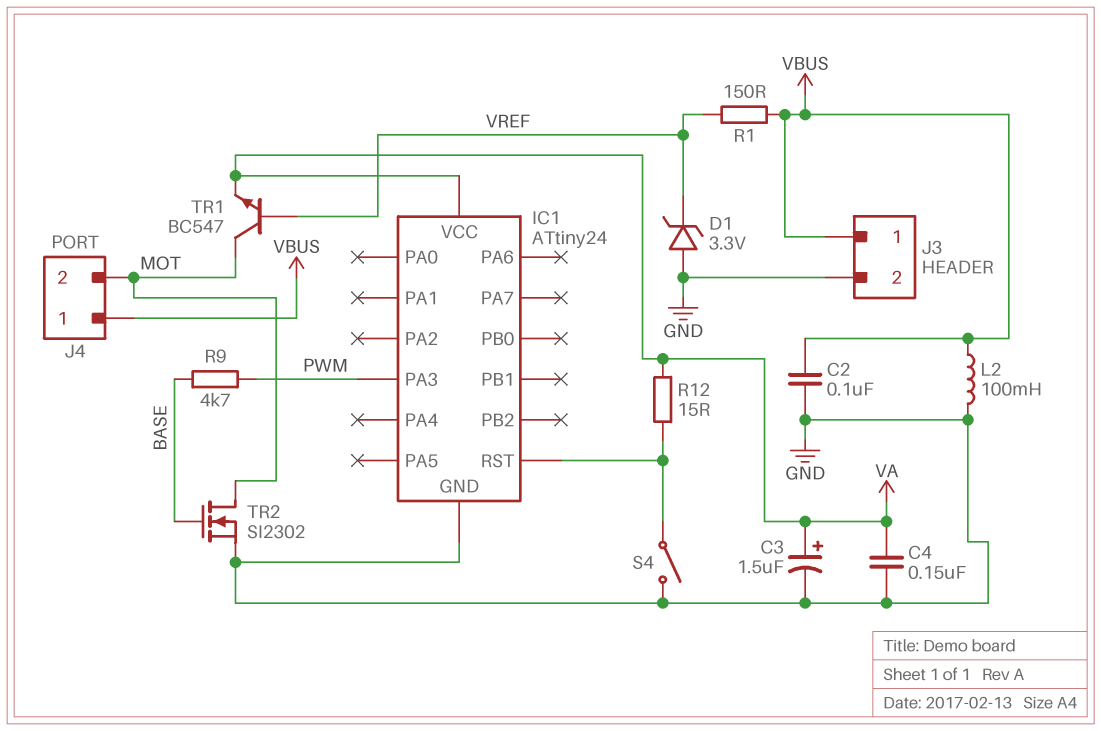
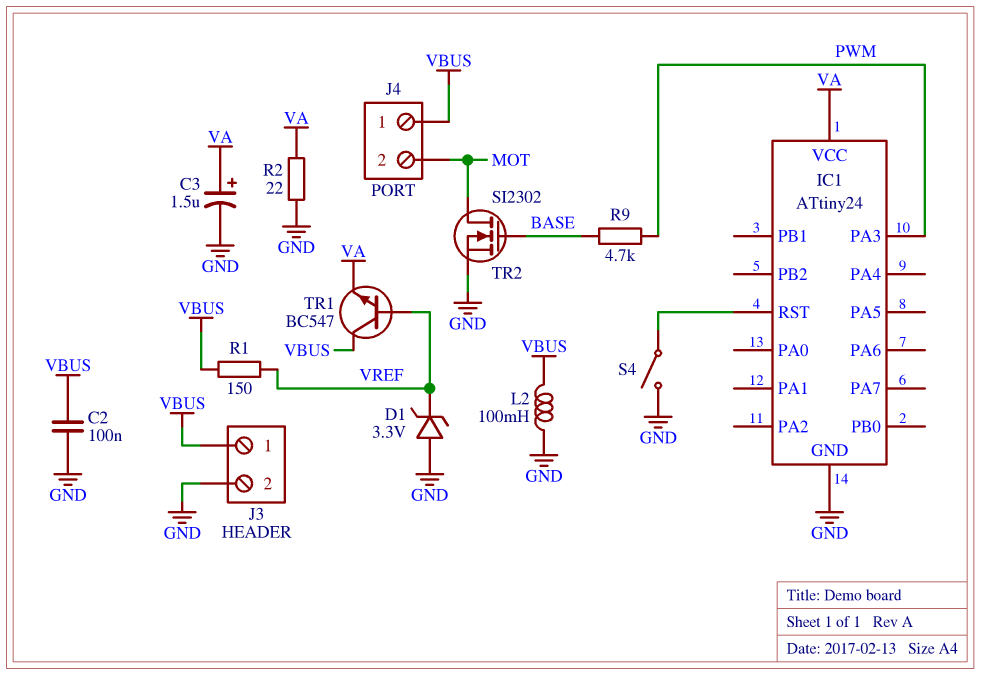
C4: 150nF (GND, VA) -> none
R2: none -> 22 (GND, VA)
R12: 15 (IC1/RST, VA) -> none
TR1: NPN BC547 (B VREF, C MOT, E VA) -> NPN BC547 (B VREF, C VBUS, E VA)

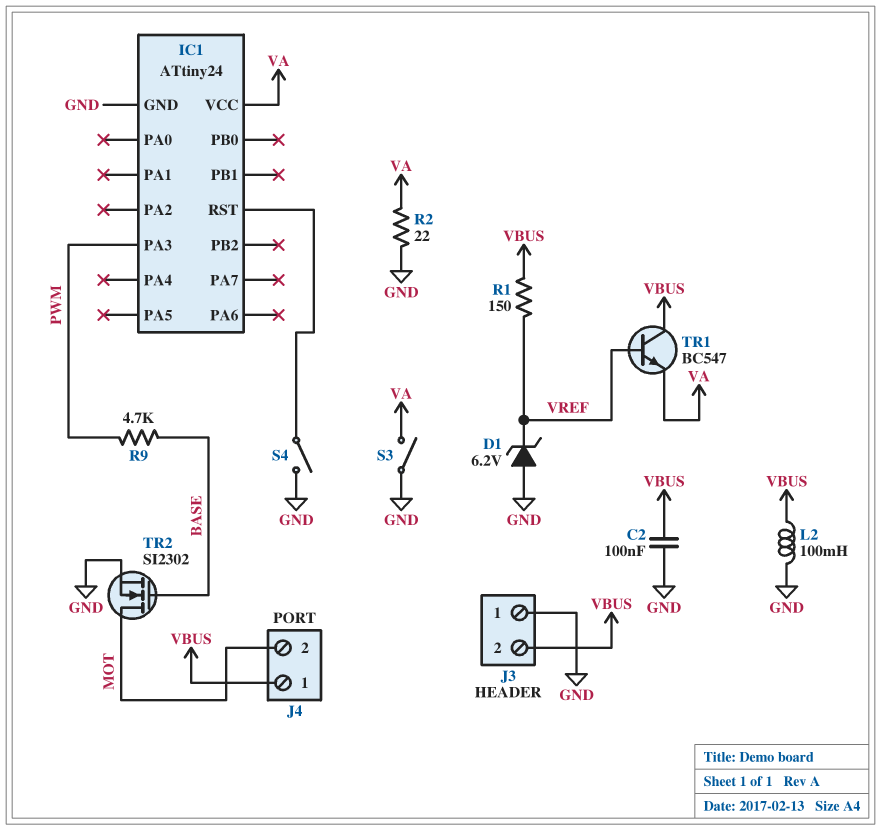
C3: 1.5uF (plus VA, minus GND) -> none
D1: zener 3.3V (A GND, K VREF) -> zener 6.2V (A GND, K VREF)
J3 pin 1: VBUS -> GND
J3 pin 2: GND -> VBUS
S3: none -> switch (GND, VA)

